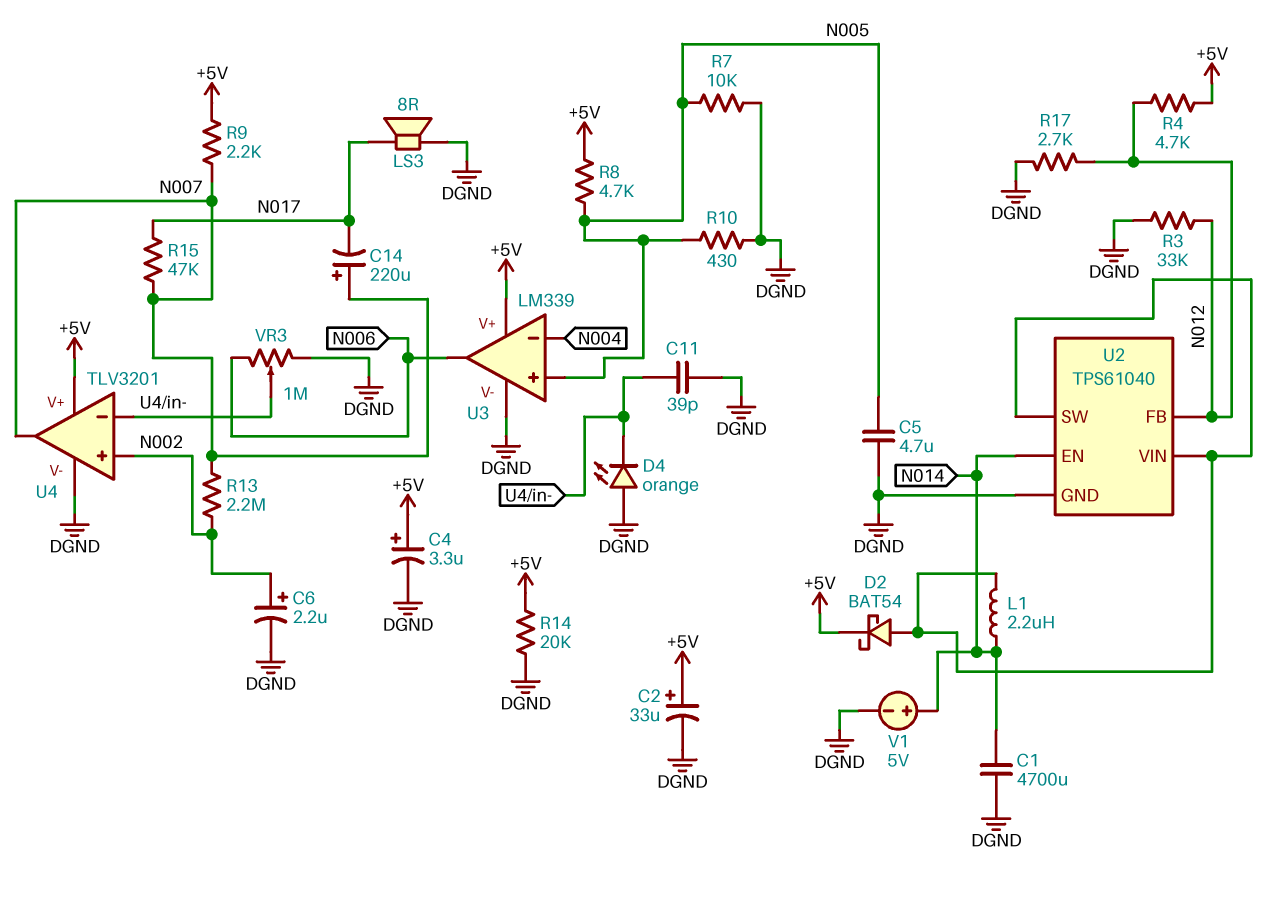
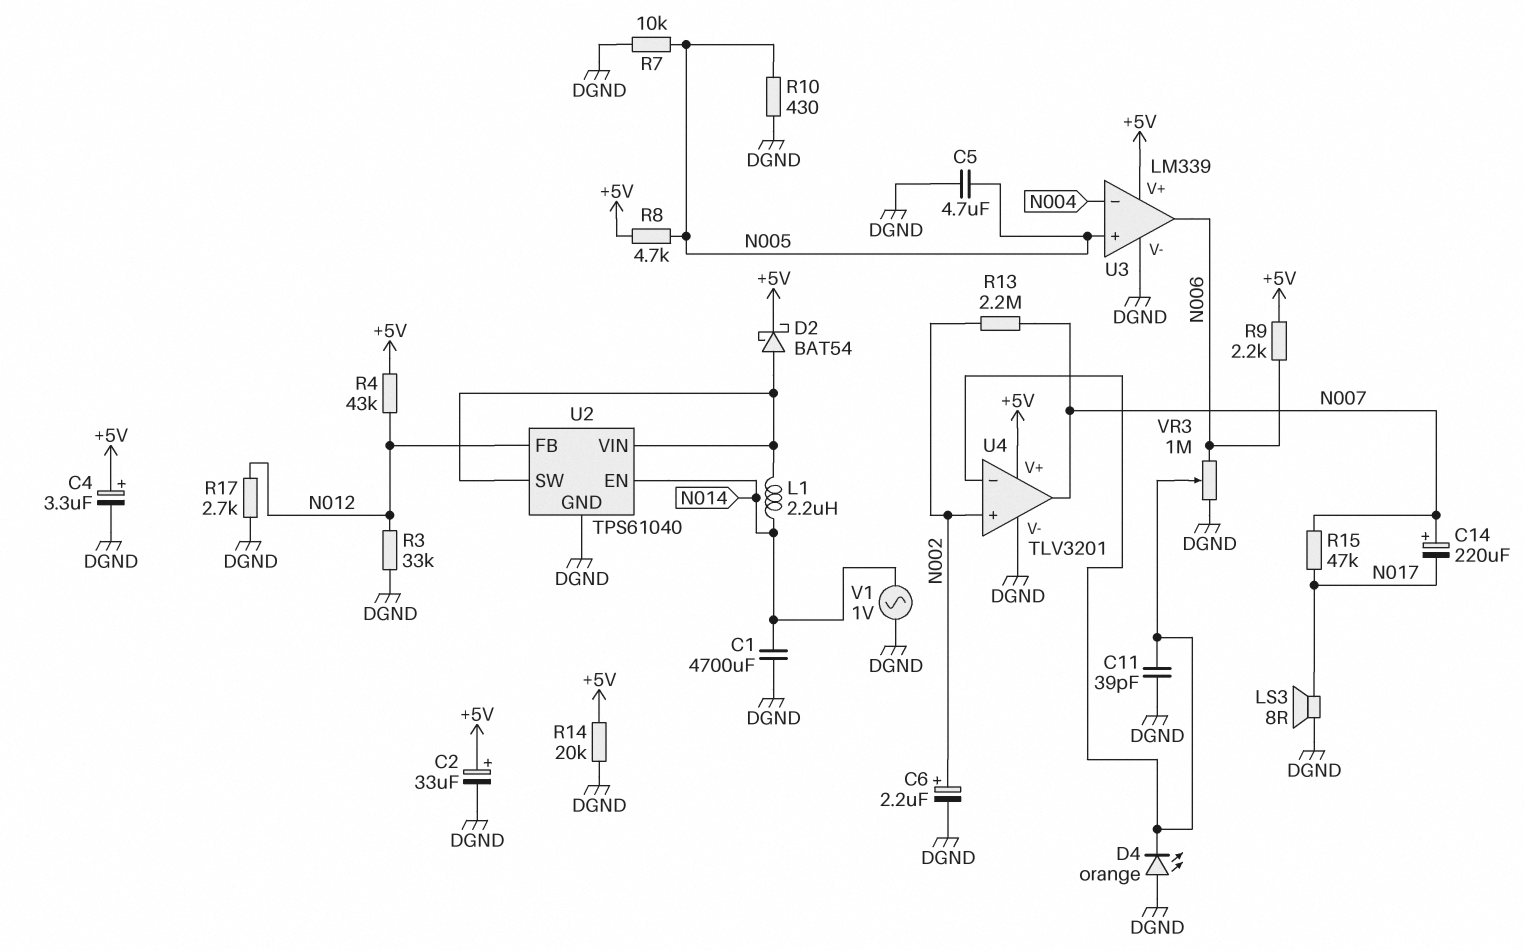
R4: 4.7k (+5V, N012) -> 43k (+5V, N012)
R9: 2.2k (+5V, N007) -> 2.2k (+5V, N006)
V1: 5V (plus N014, minus DGND) -> AC 1V (DGND, N014)

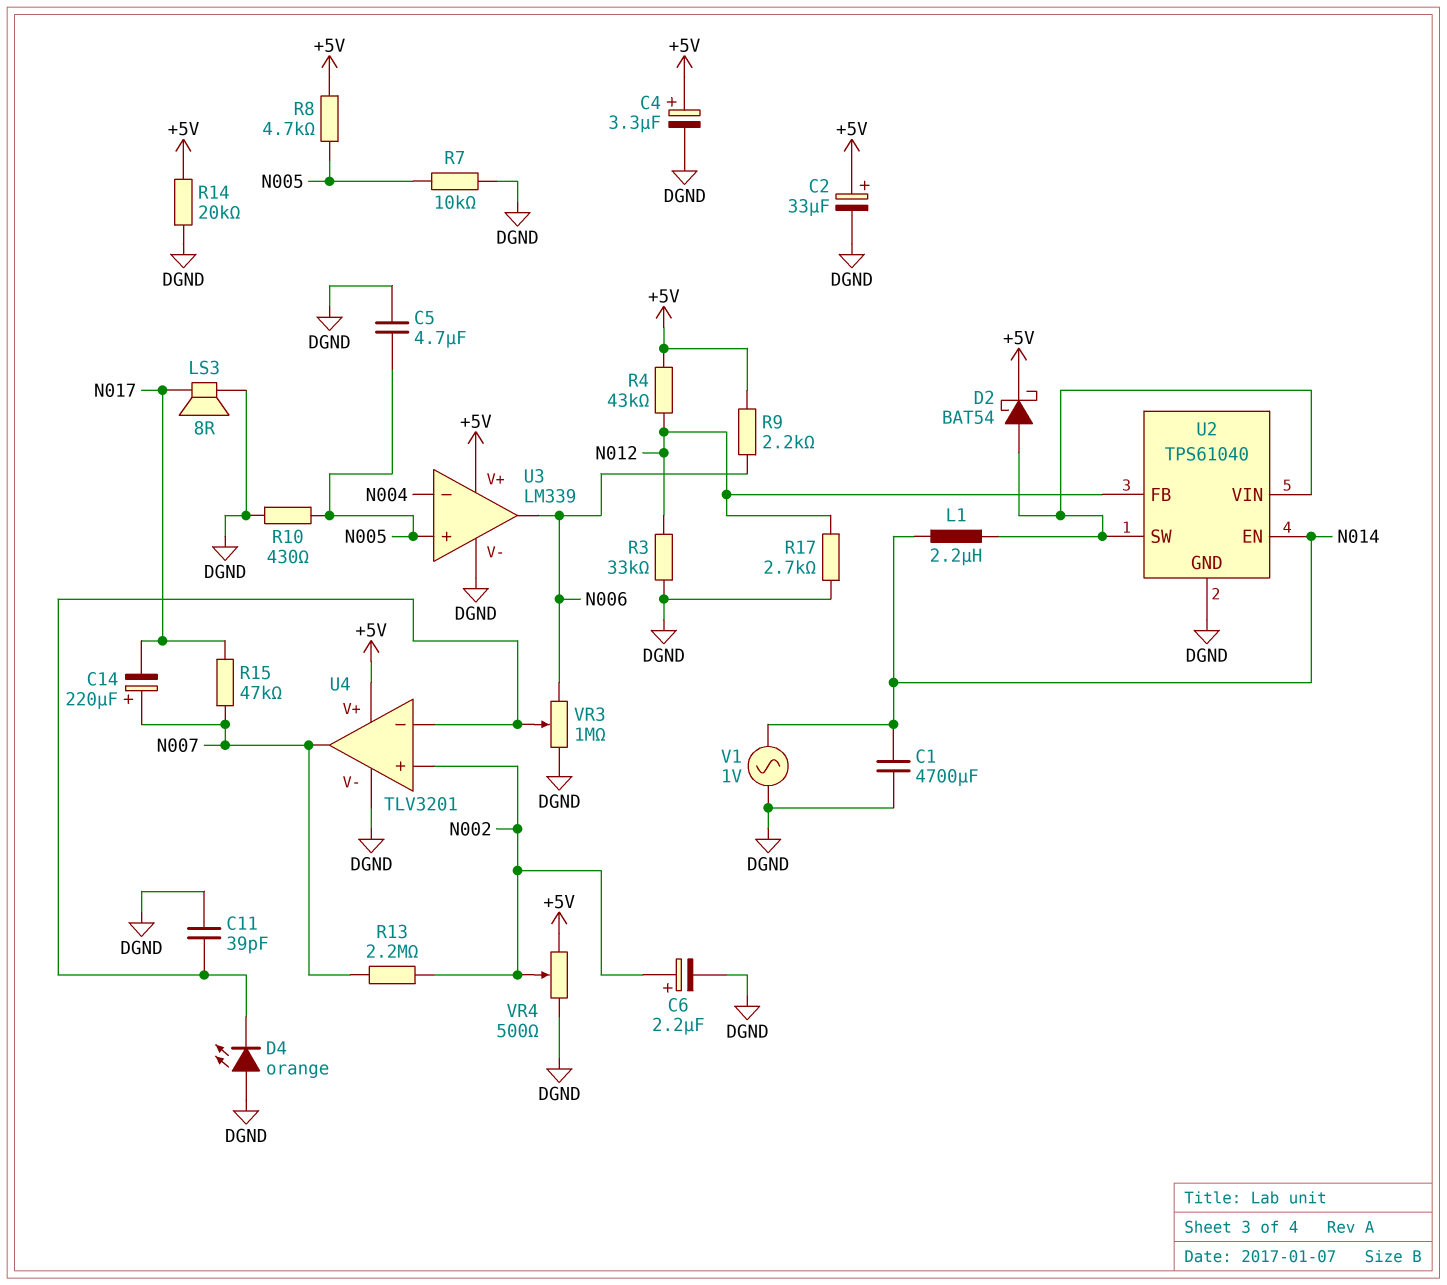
VR4: none -> 500 (+5V, DGND, wiper N002)

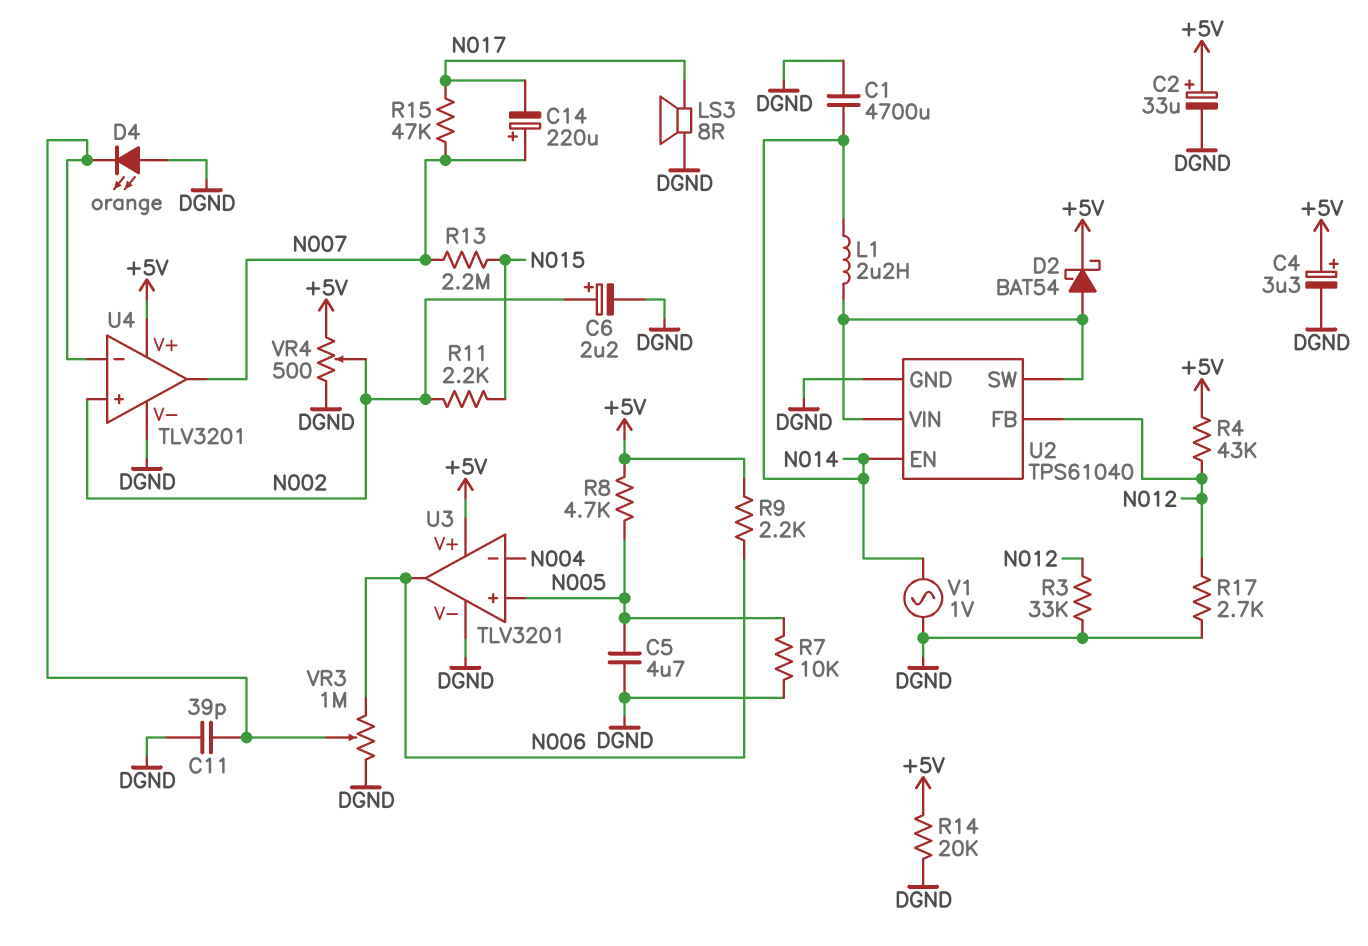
R10: 430 (DGND, N005) -> none
R11: none -> 2.2k (N002, N015)
R13: 2.2M (N002, N007) -> 2.2M (N007, N015)
U3: LM339 -> TLV3201

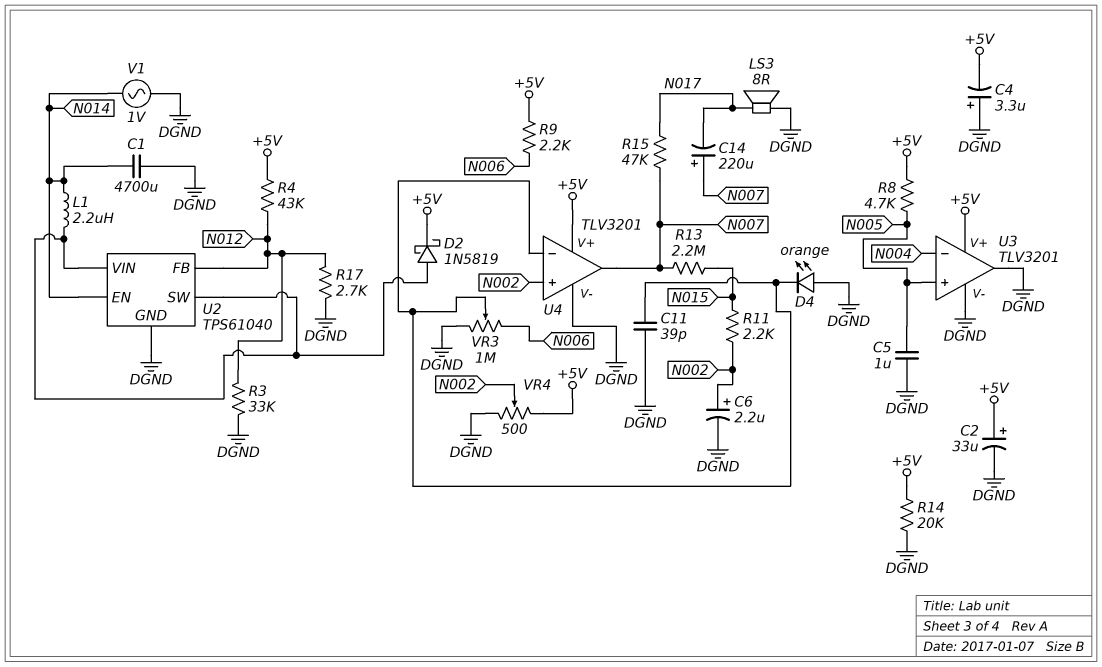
C4: 3.3uF (plus +5V, minus DGND) -> 3.3uF (plus DGND, minus +5V)
C5: 4.7uF (DGND, N005) -> 1uF (DGND, N005)
D2: schottky BAT54 (A U2/SW, K +5V) -> schottky 1N5819 (A U2/SW, K +5V)
R7: 10k (DGND, N005) -> none
U3 pin out: N006 -> DGND

